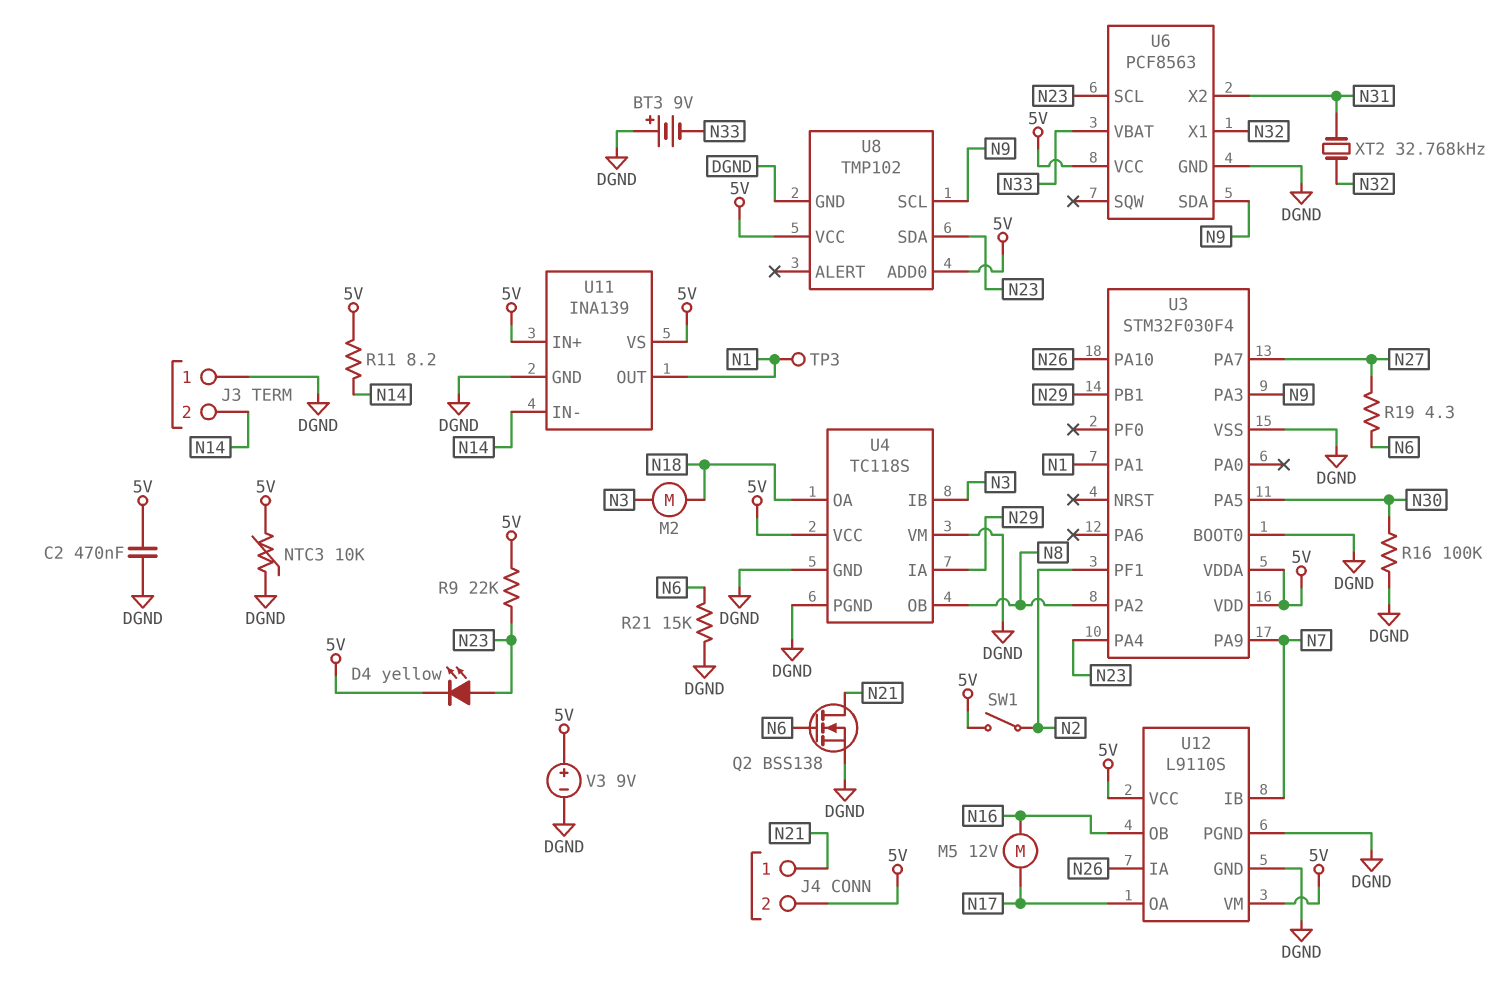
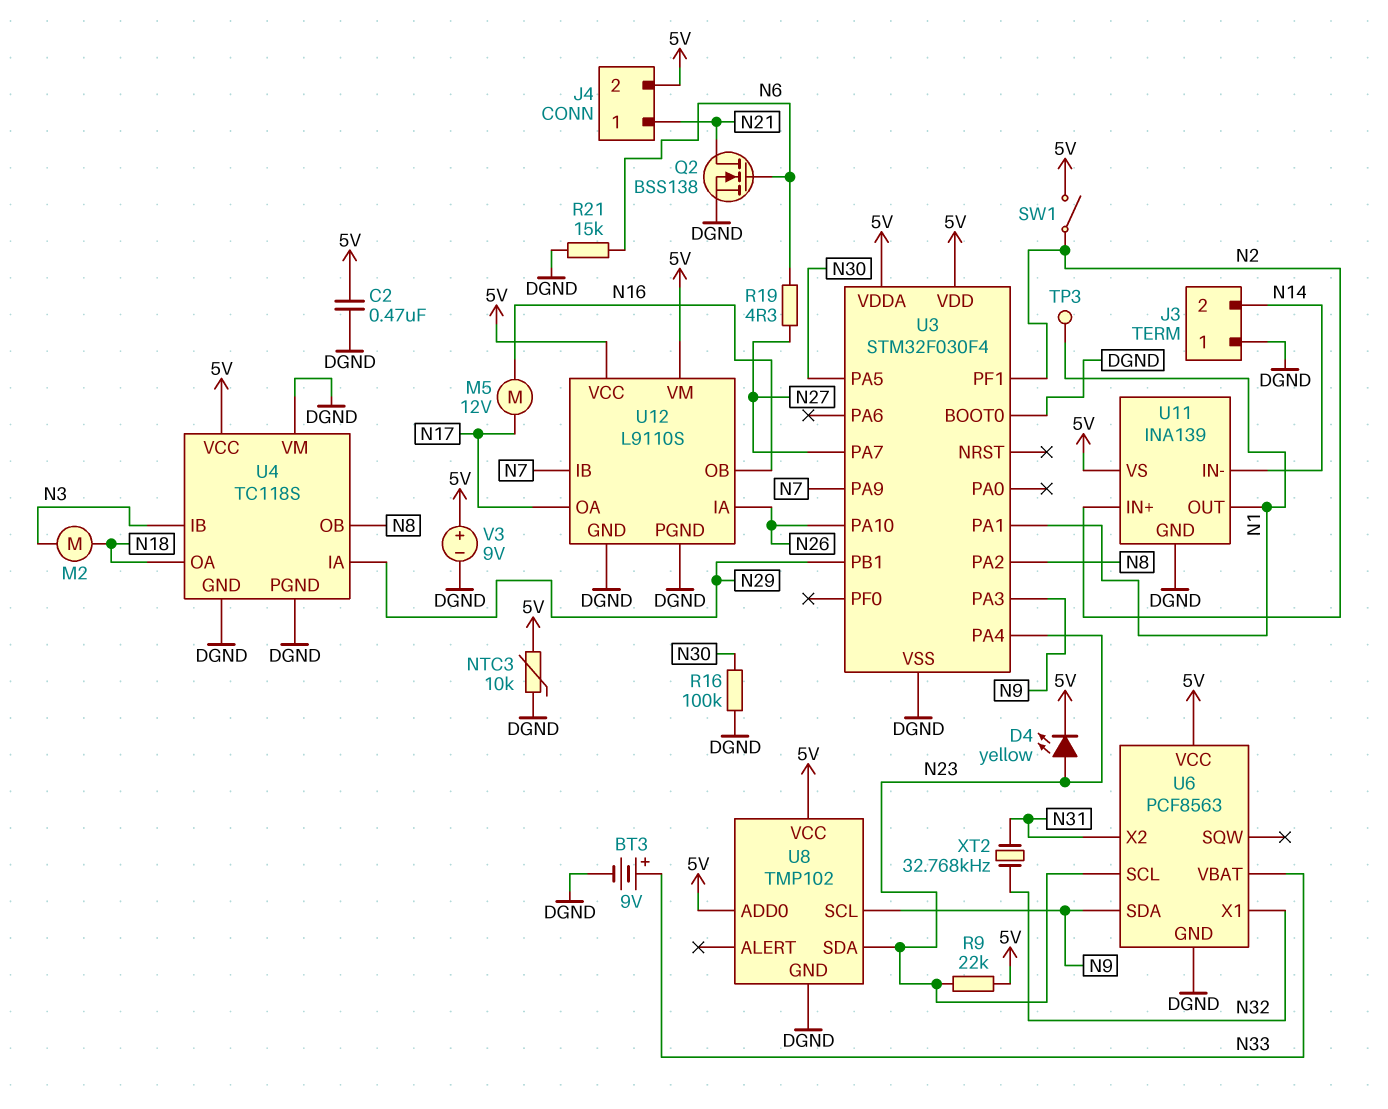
BT3: 9V (plus DGND, minus N33) -> 9V (plus N33, minus DGND)
R11: 8.2 (5V, N14) -> none
U11 pin IN+: 5V -> N2

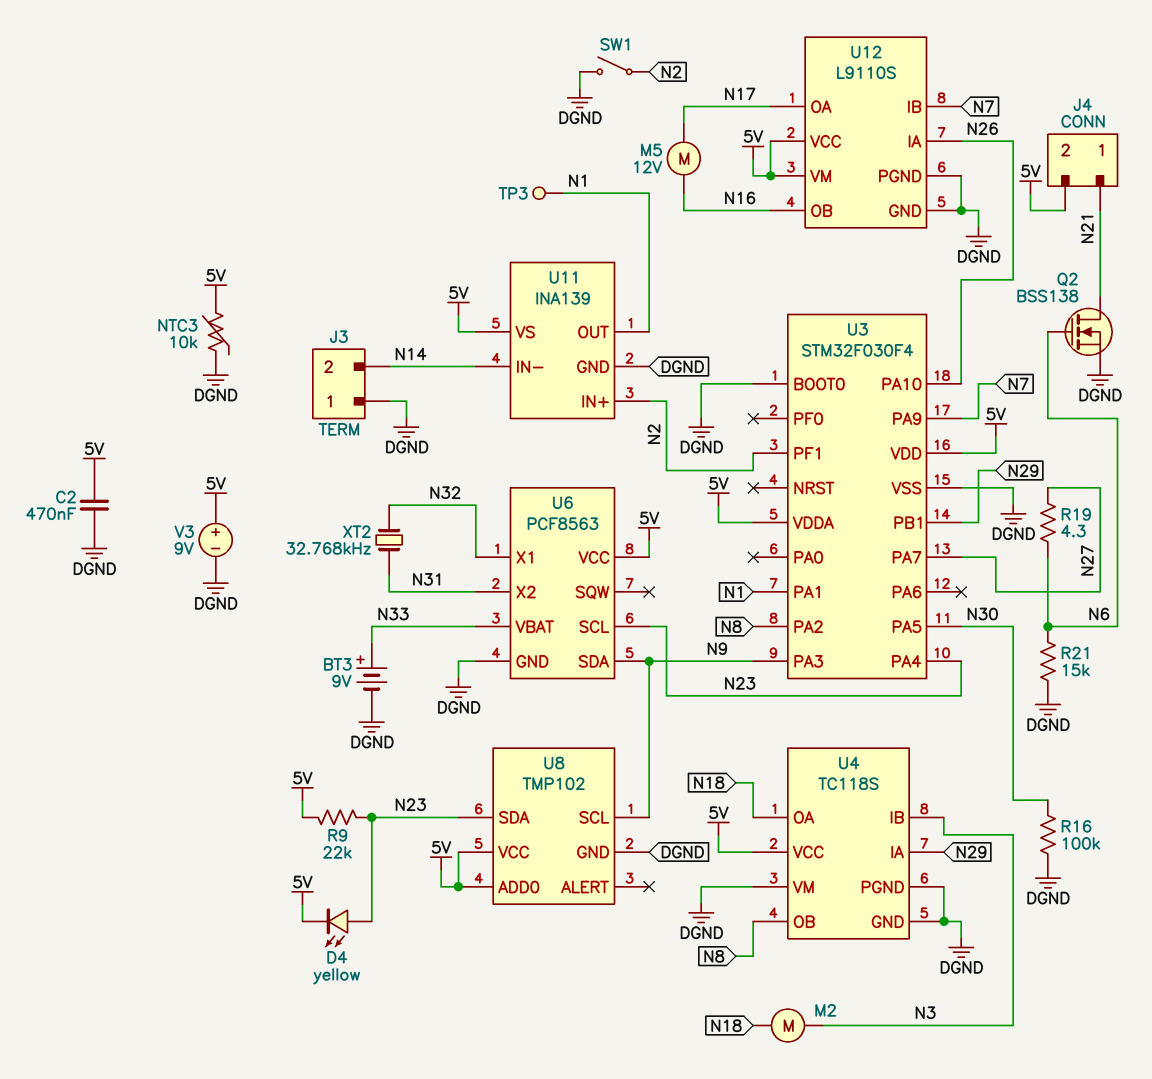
SW1: switch (5V, N2) -> switch (DGND, N2)

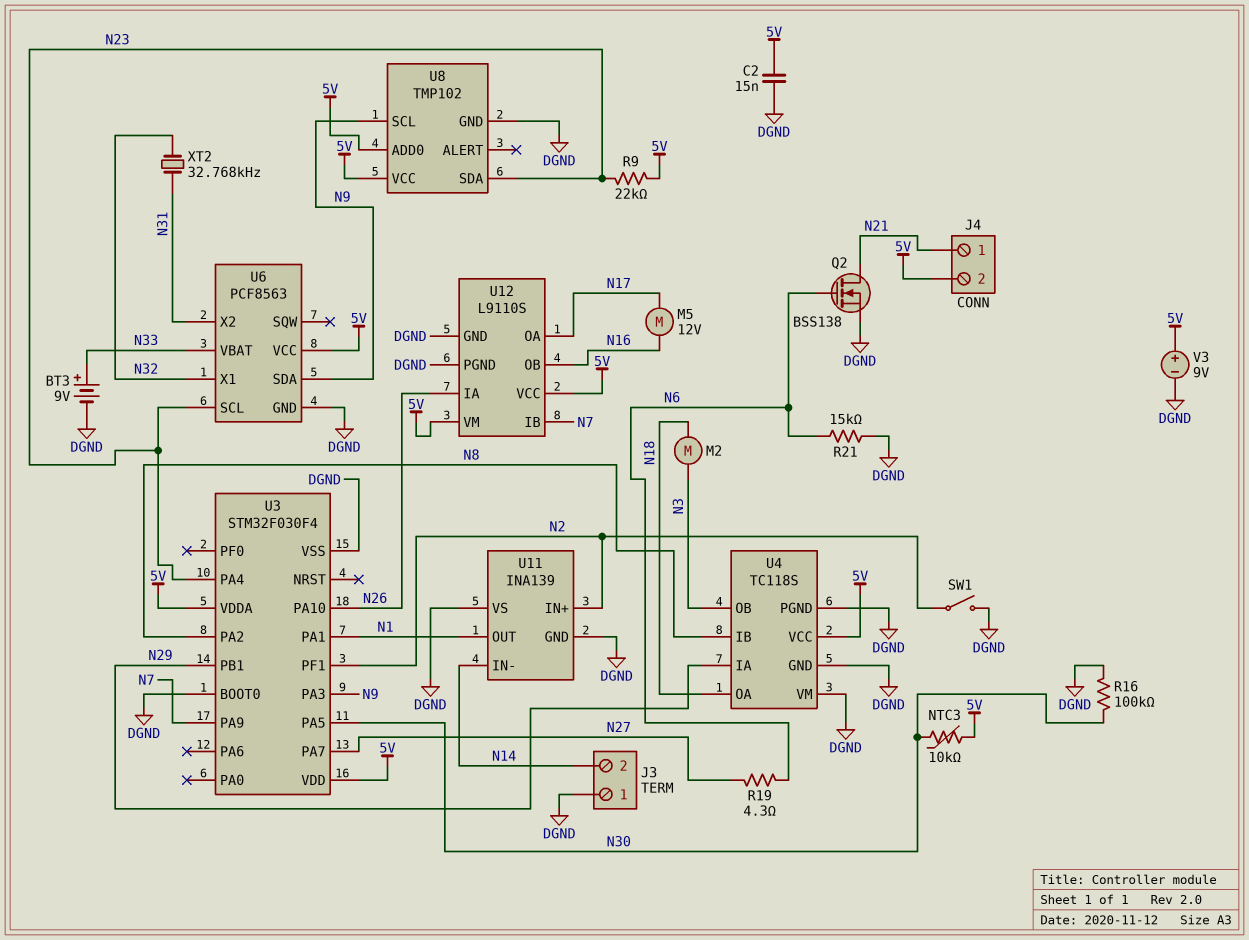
C2: 470nF (5V, DGND) -> 15nF (5V, DGND)
D4: LED yellow (A N23, K 5V) -> none
NTC3: 10k (5V, DGND) -> 10k (5V, N30)
TP3: test point (N1) -> none
U4 pin IB: N3 -> N8
U4 pin OB: N8 -> N3
U11 pin VS: 5V -> DGND

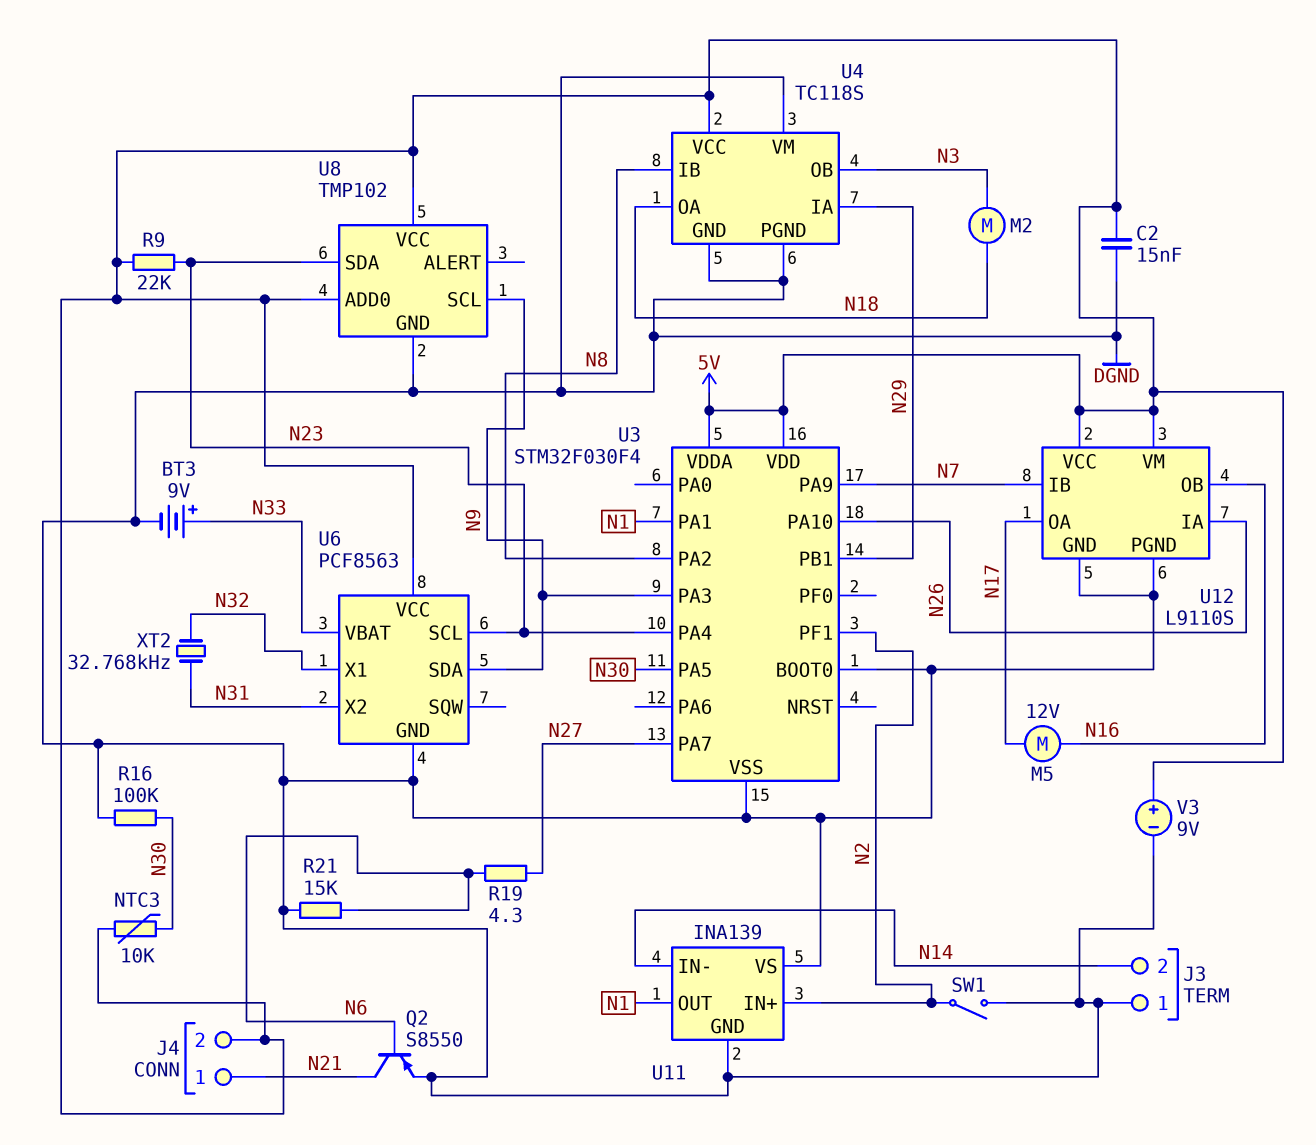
Q2: NMOS BSS138 (G N6, D N21, S DGND) -> PNP S8550 (B N6, C N21, E DGND)

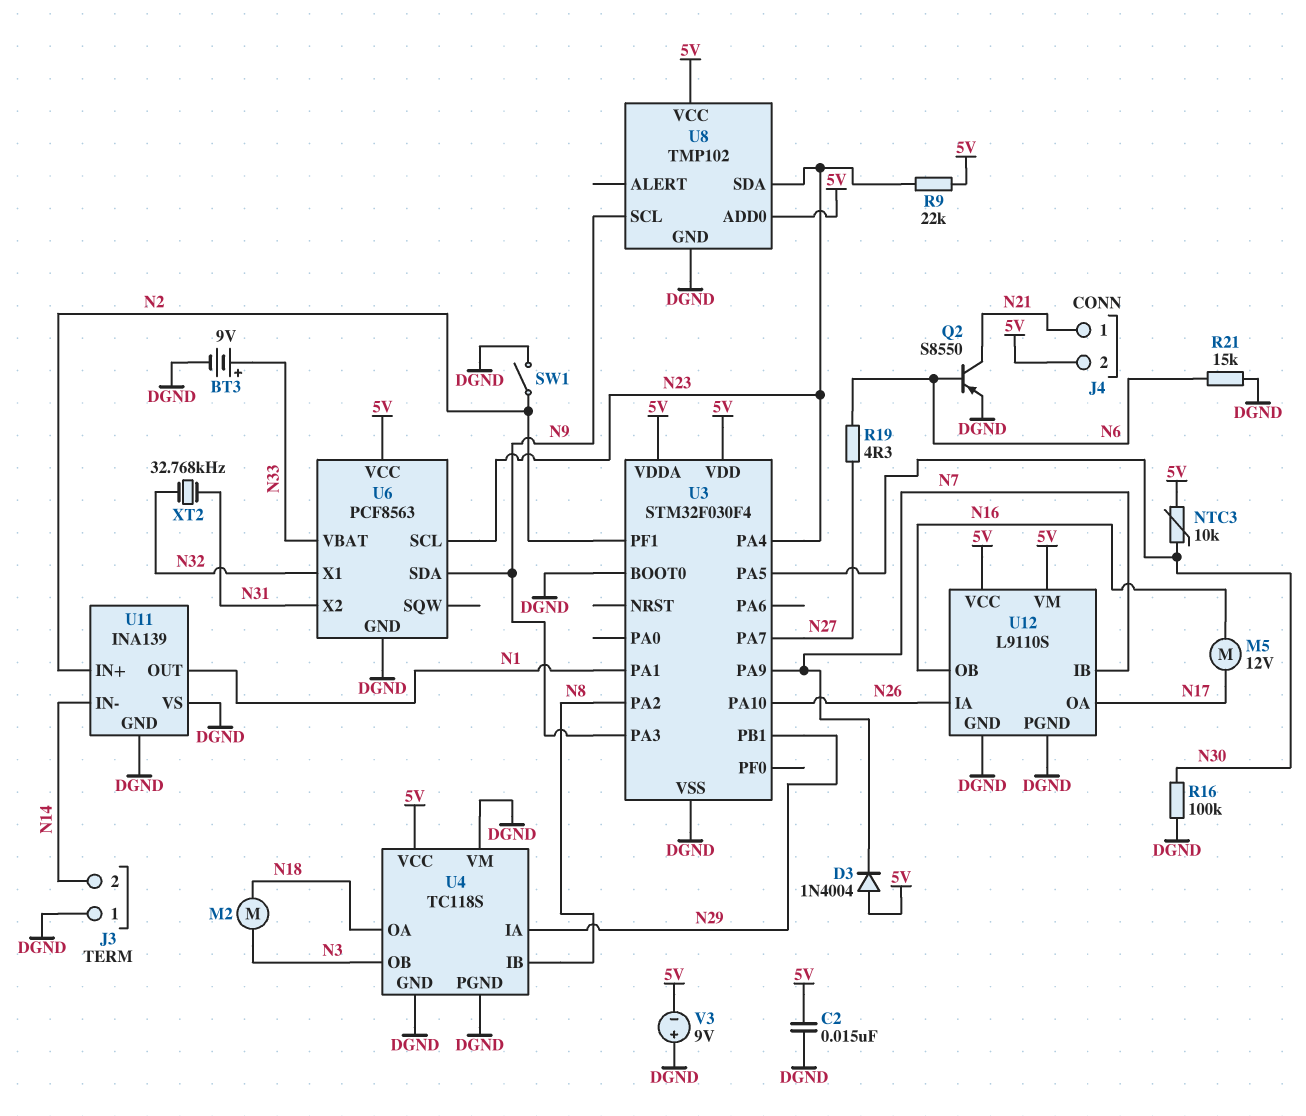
D3: none -> diode 1N4004 (A 5V, K N7)
V3: 9V (plus 5V, minus DGND) -> 9V (plus DGND, minus 5V)

